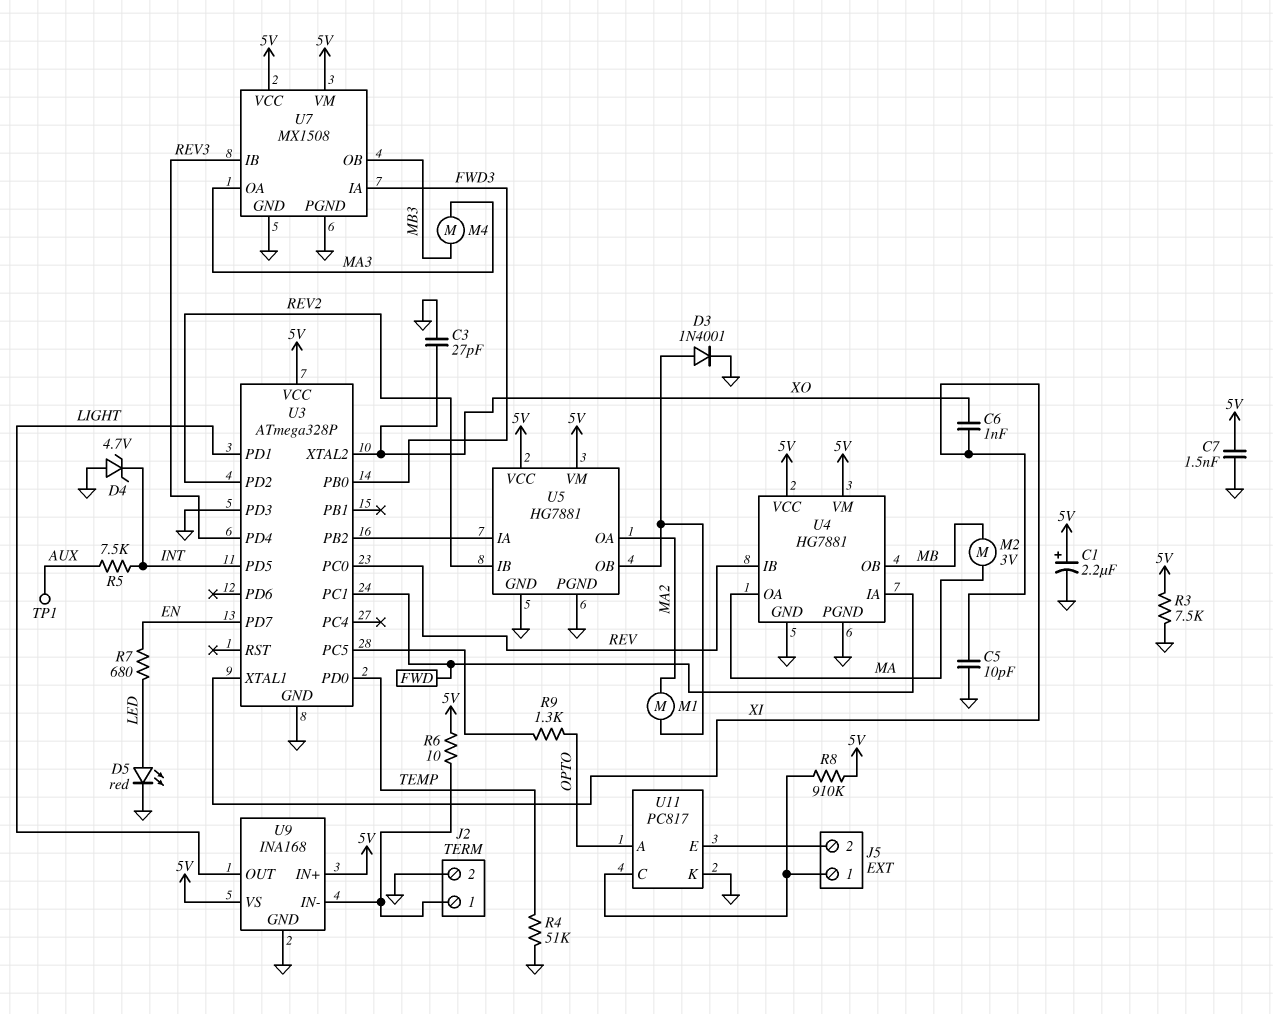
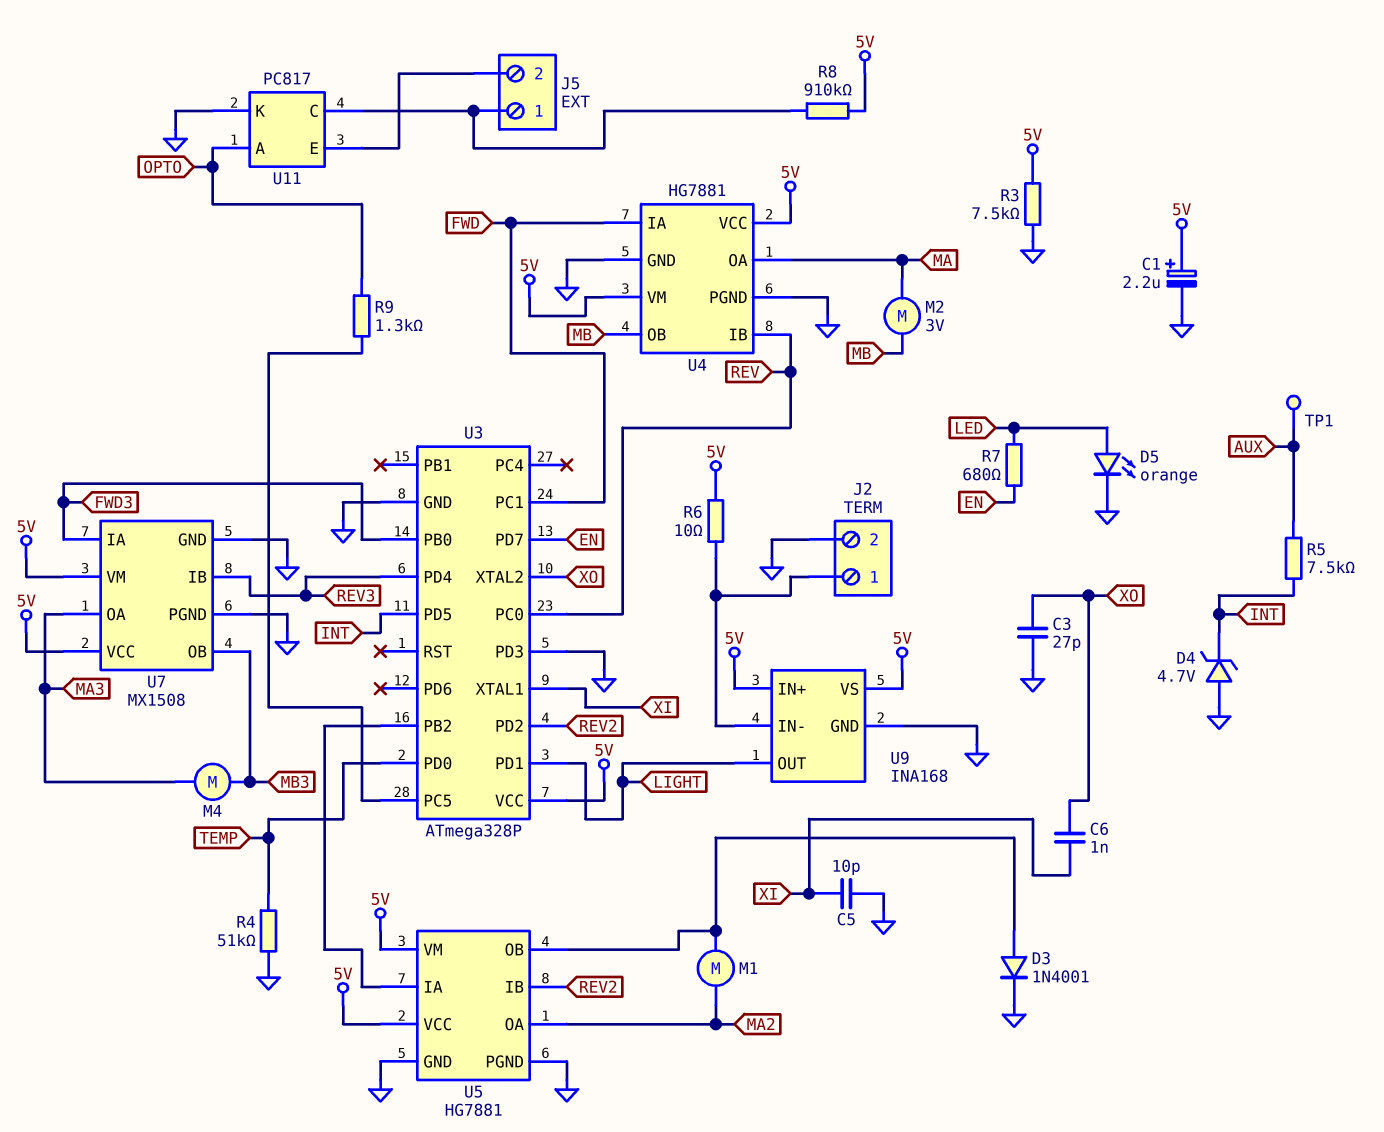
C7: 1.5nF (5V, GND) -> none
D5: LED red (A LED, K GND) -> LED orange (A LED, K GND)

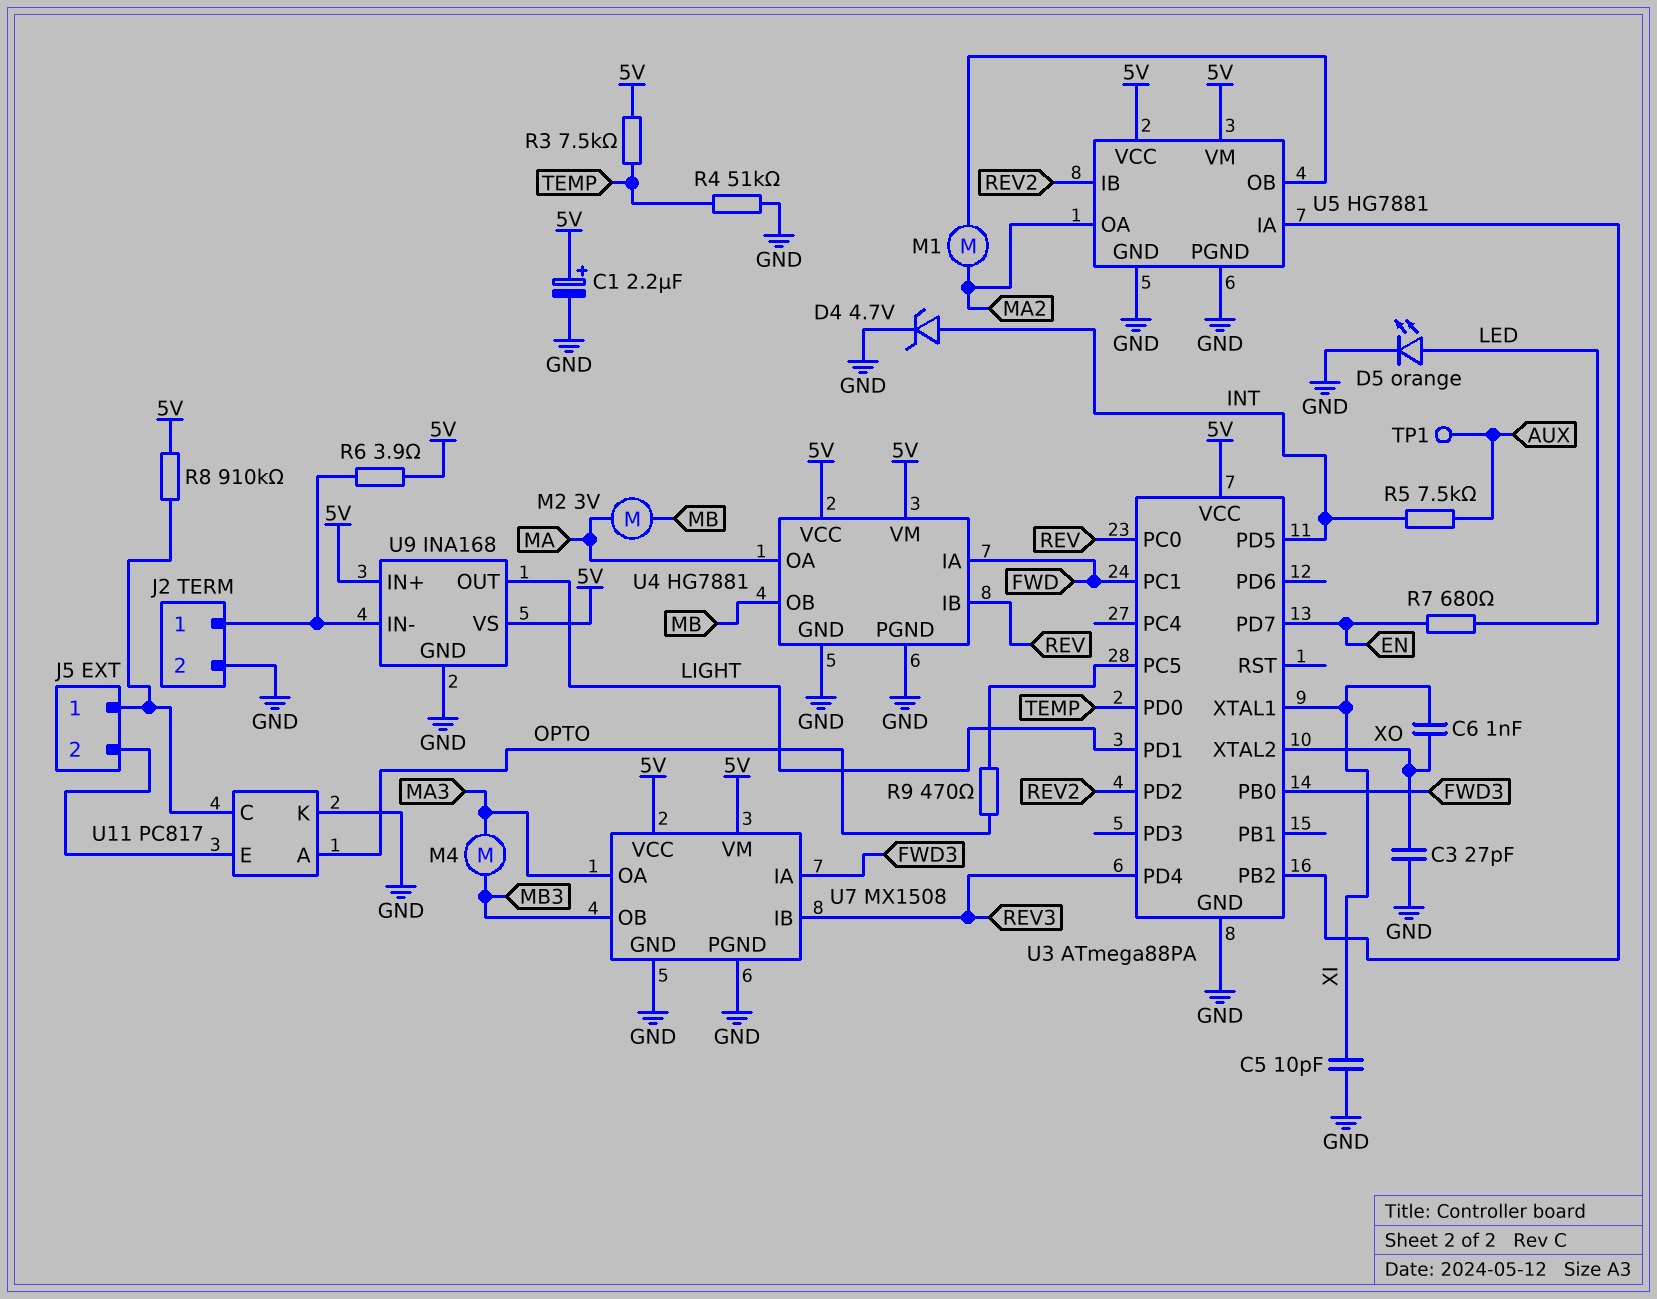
D3: diode 1N4001 (A U5/OB, K GND) -> none
D4: zener 4.7V (A GND, K INT) -> zener 4.7V (A INT, K GND)
R3: 7.5k (5V, GND) -> 7.5k (5V, TEMP)
R6: 10 (5V, J2/1) -> 3.9 (5V, J2/1)
R9: 1.3k (OPTO, U3/PC5) -> 470 (OPTO, U3/PC5)
U3: ATmega328P -> ATmega88PA
U3 pin PD3: GND -> none

